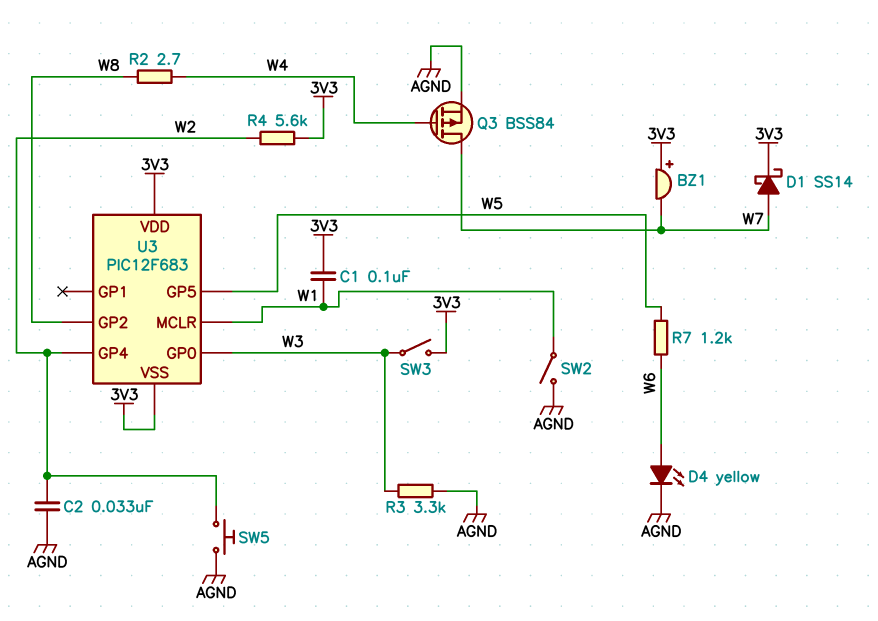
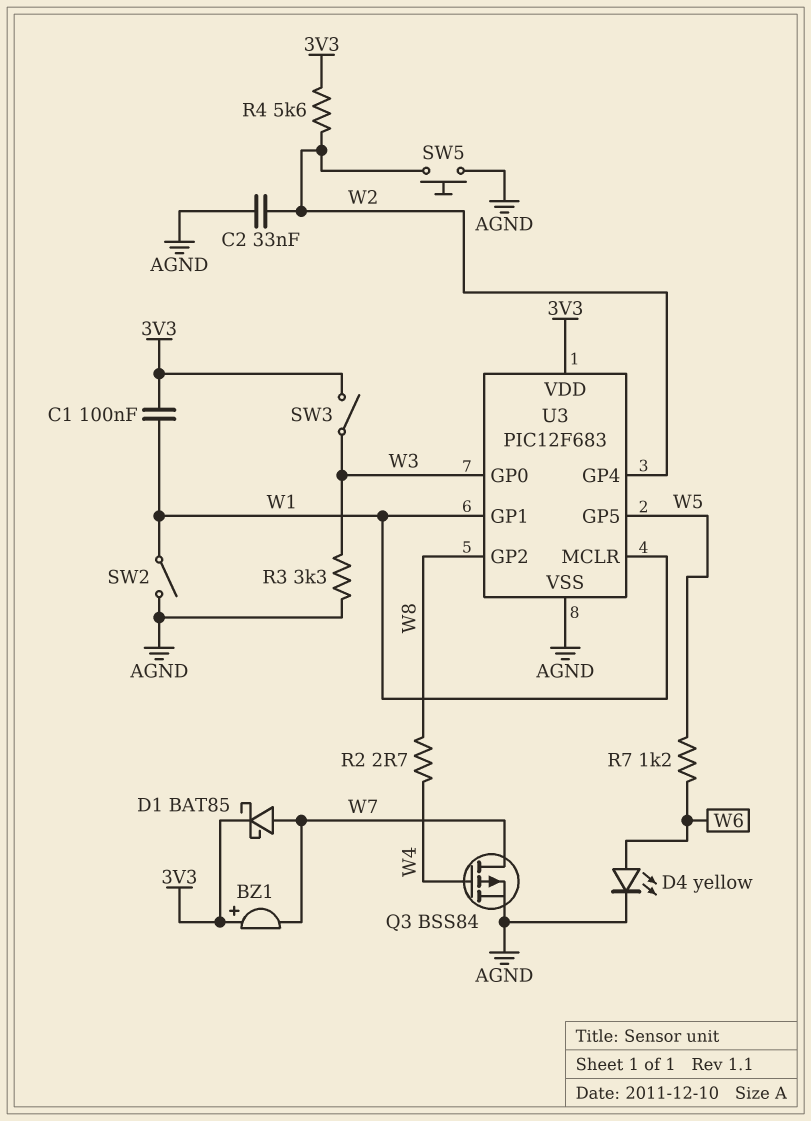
D1: schottky SS14 (A W7, K 3V3) -> schottky BAT85 (A W7, K 3V3)
U3 pin GP1: none -> W1
U3 pin VSS: 3V3 -> AGND

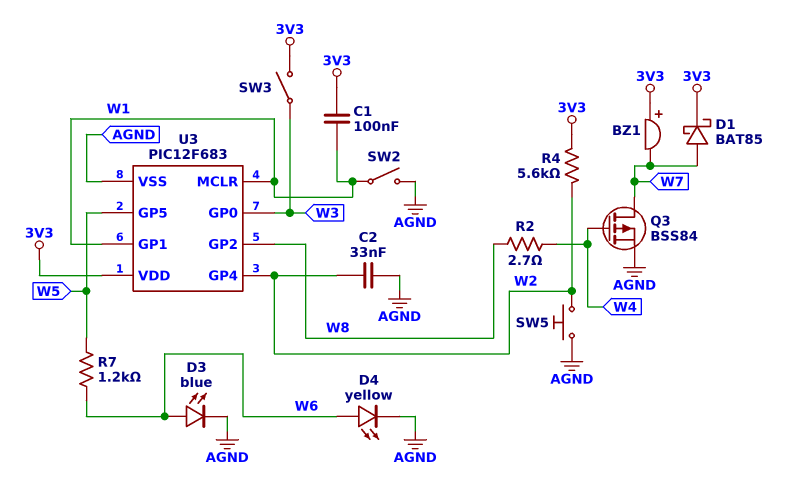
D3: none -> LED blue (A W6, K AGND)
R3: 3.3k (AGND, W3) -> none

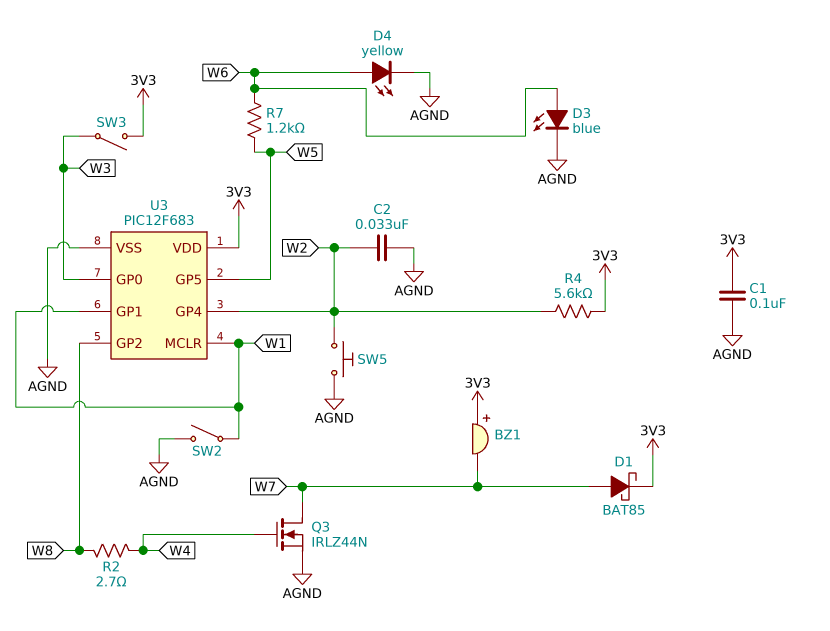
C1: 100nF (3V3, W1) -> 100nF (3V3, AGND)
Q3: PMOS BSS84 (G W4, D W7, S AGND) -> NMOS IRLZ44N (G W4, D W7, S AGND)

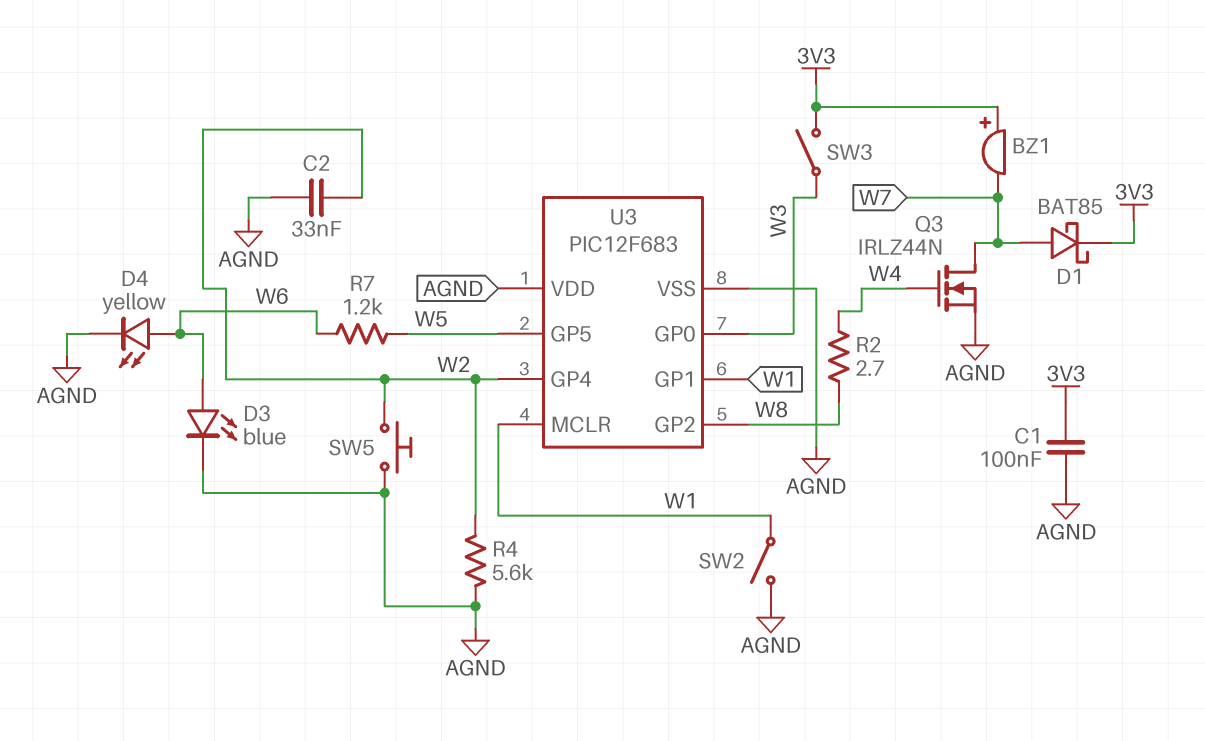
R4: 5.6k (3V3, W2) -> 5.6k (AGND, W2)
U3 pin VDD: 3V3 -> AGND

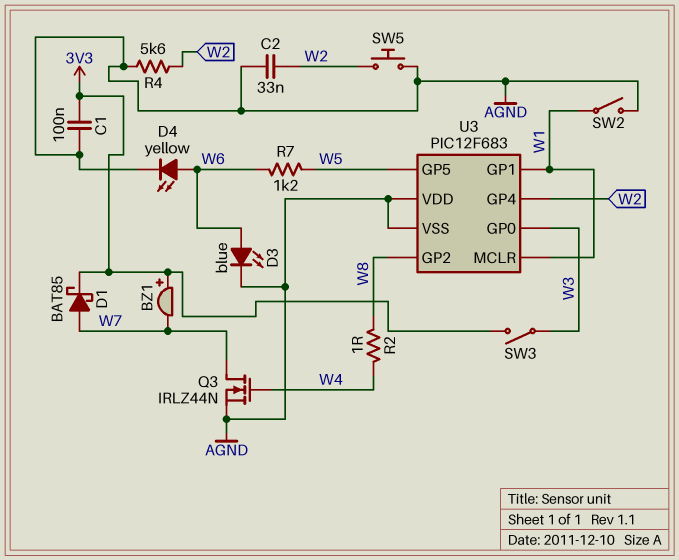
R2: 2.7 (W4, W8) -> 1 (W4, W8)

